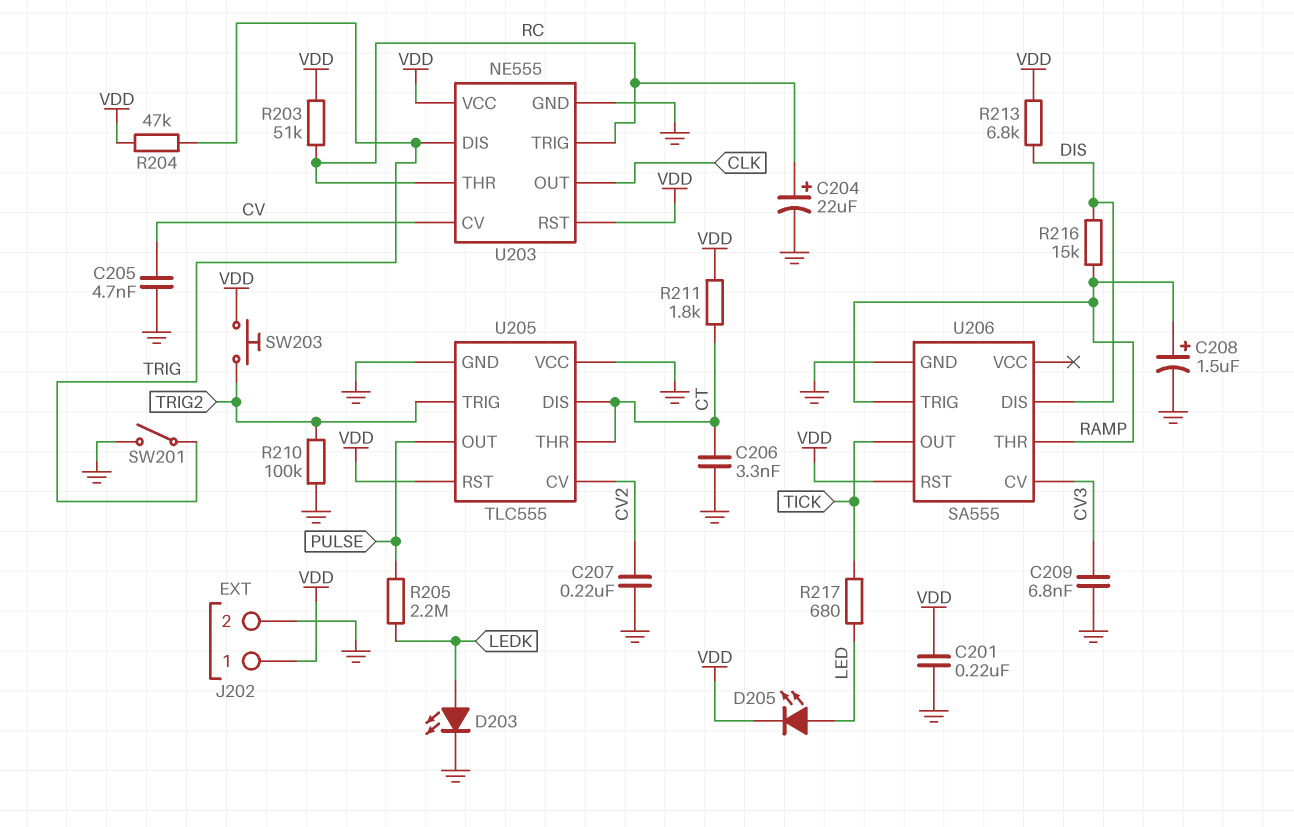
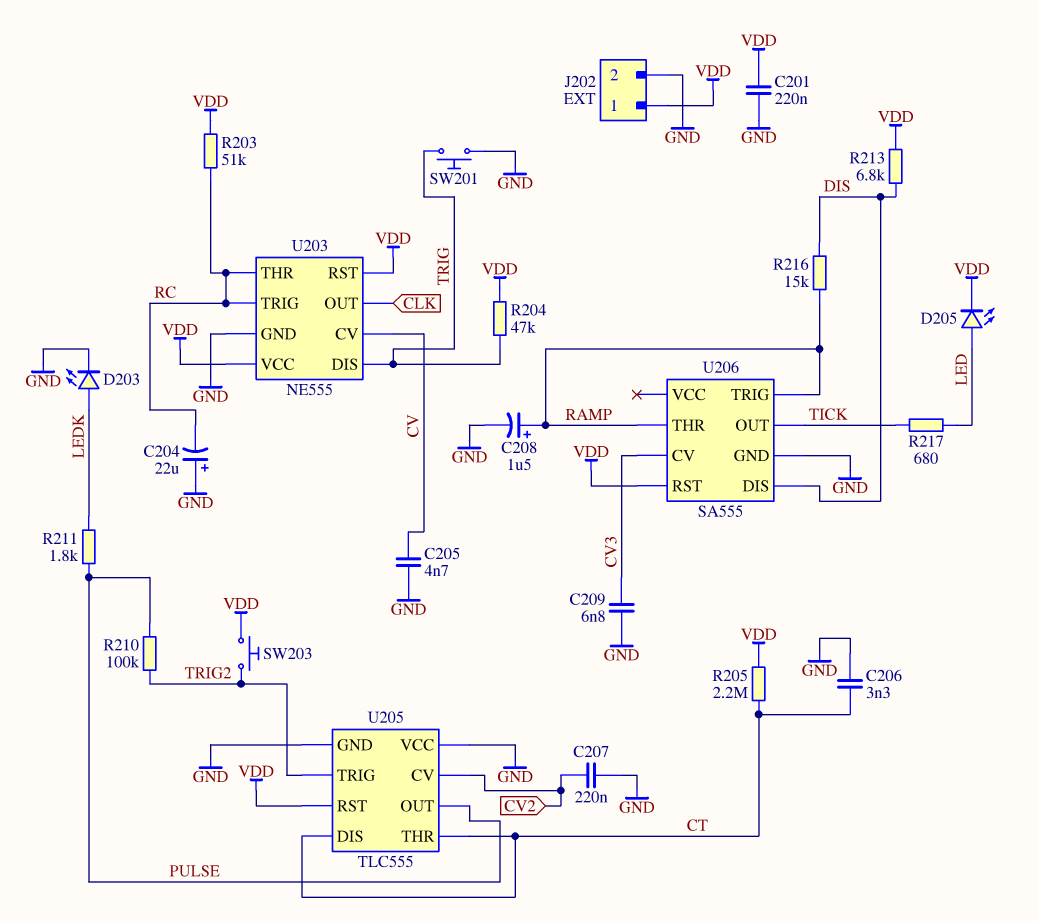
C204: 22uF (plus RC, minus GND) -> 22uF (plus GND, minus RC)
R205: 2.2M (LEDK, PULSE) -> 2.2M (CT, VDD)
R210: 100k (GND, TRIG2) -> 100k (PULSE, TRIG2)
R211: 1.8k (CT, VDD) -> 1.8k (LEDK, PULSE)
SW201: switch (GND, TRIG) -> button (GND, TRIG)

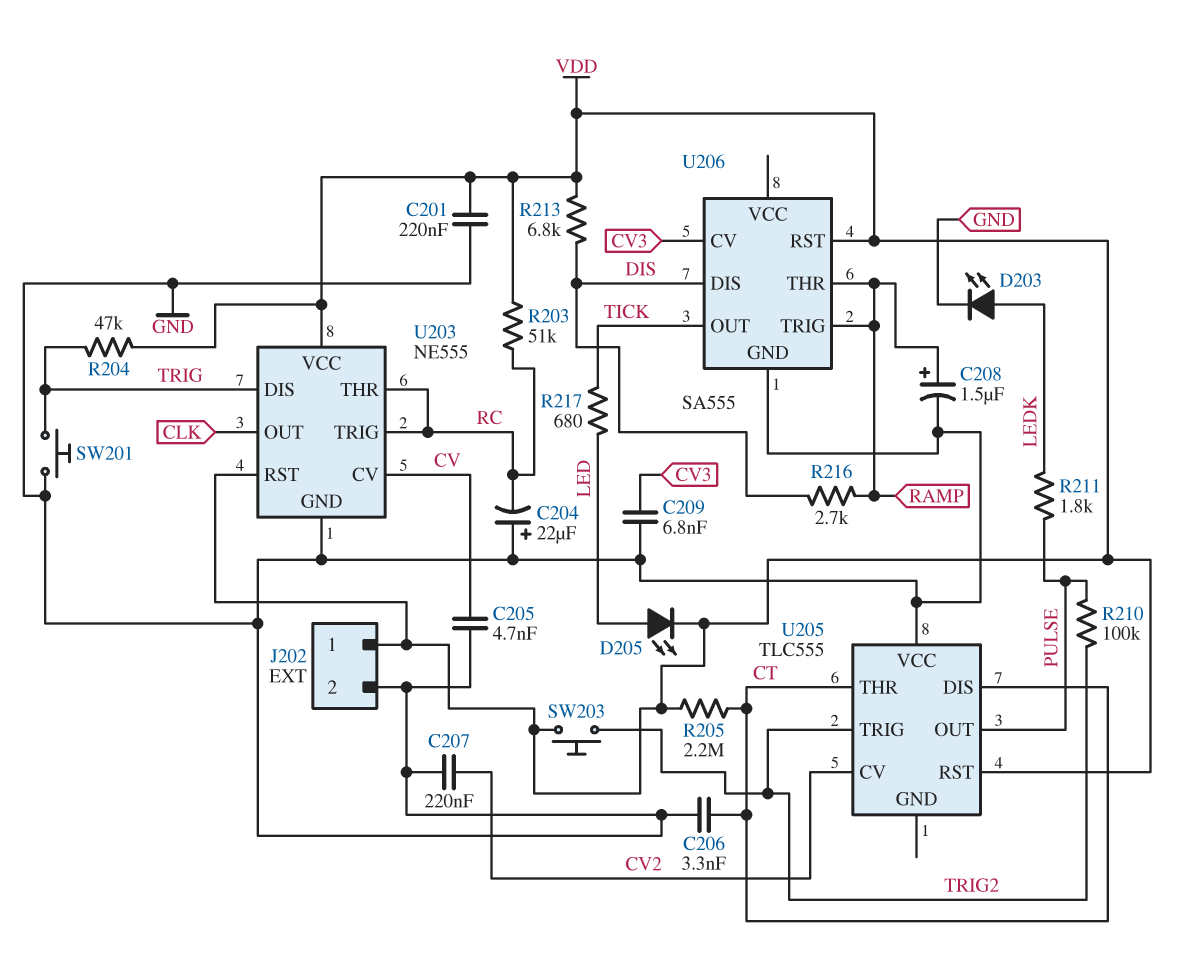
R216: 15k (DIS, RAMP) -> 2.7k (DIS, RAMP)
U205 pin GND: GND -> none

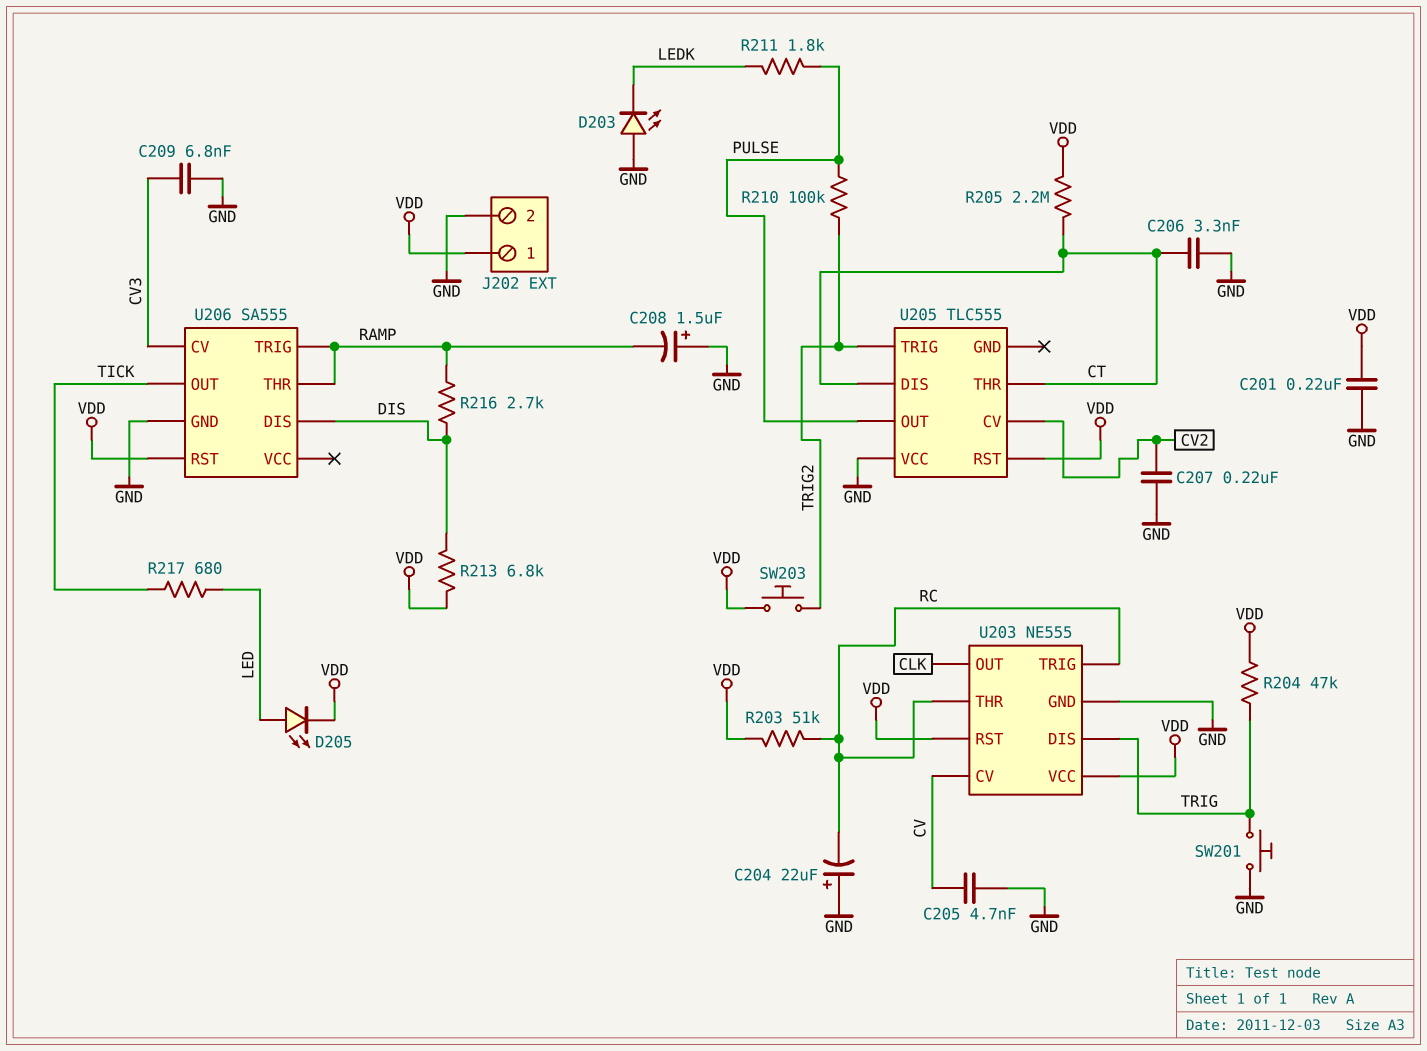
C208: 1.5uF (plus RAMP, minus GND) -> 1.5uF (plus GND, minus RAMP)
D203: LED (A LEDK, K GND) -> LED (A GND, K LEDK)

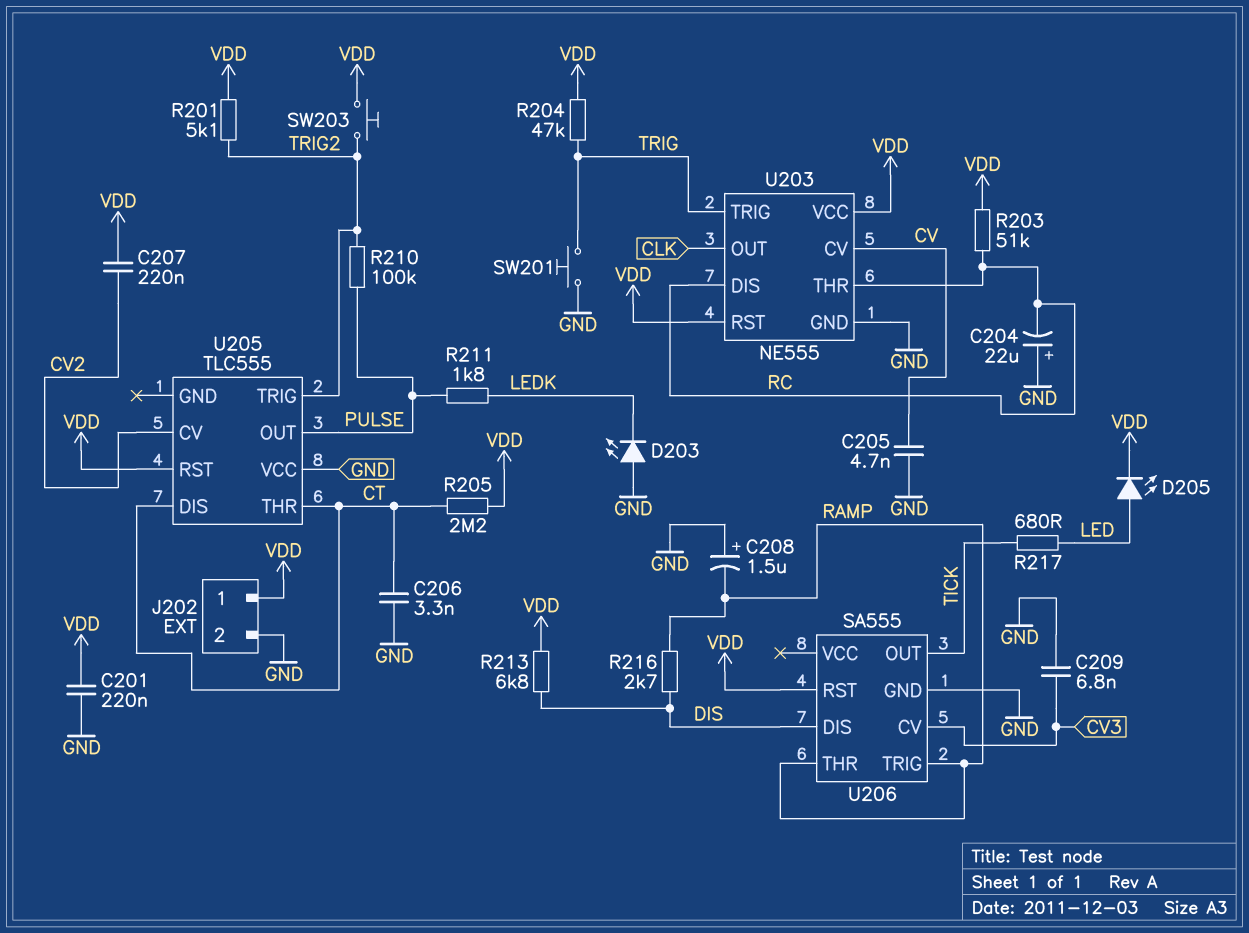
C207: 220nF (CV2, GND) -> 220nF (CV2, VDD)
R201: none -> 5.1k (TRIG2, VDD)
U203 pin DIS: TRIG -> RC
U203 pin TRIG: RC -> TRIG

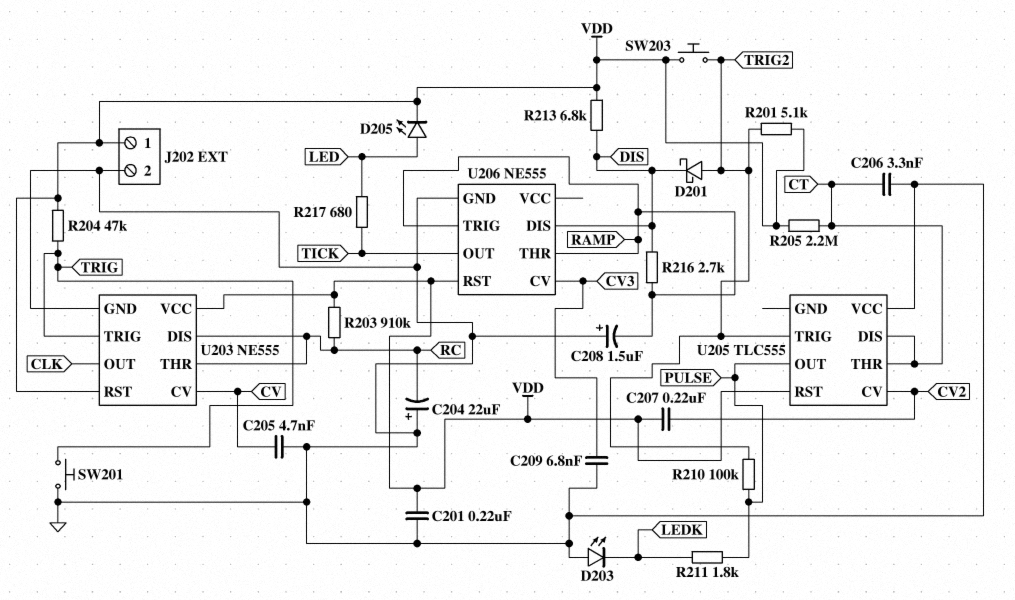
D201: none -> schottky (A TRIG2, K DIS)
R203: 51k (RC, VDD) -> 910k (RC, VDD)
U206: SA555 -> NE555

